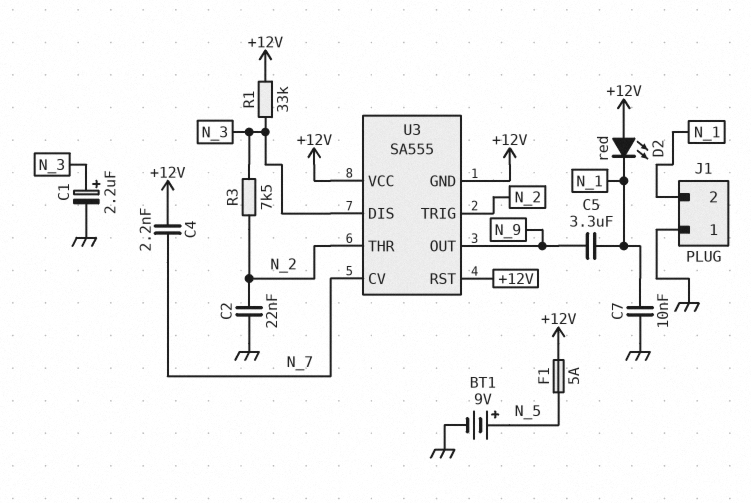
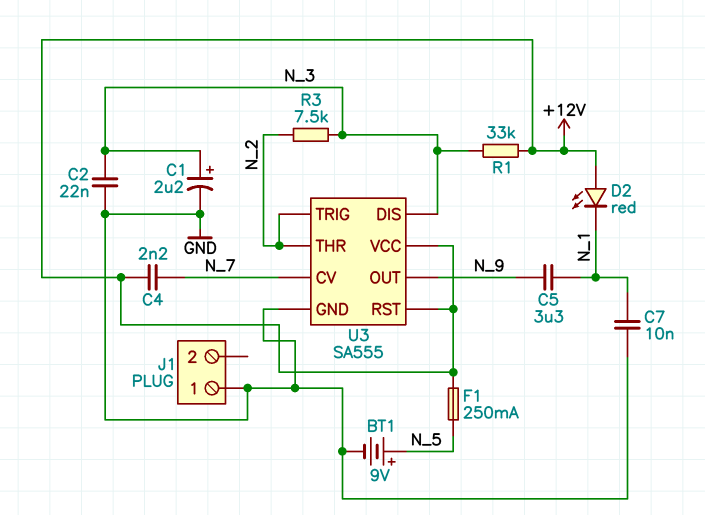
C2: 22nF (GND, N_2) -> 22nF (GND, N_3)
F1: 5A (+12V, N_5) -> 250mA (+12V, N_5)
J1 pin 2: N_1 -> none
U3 pin GND: +12V -> GND

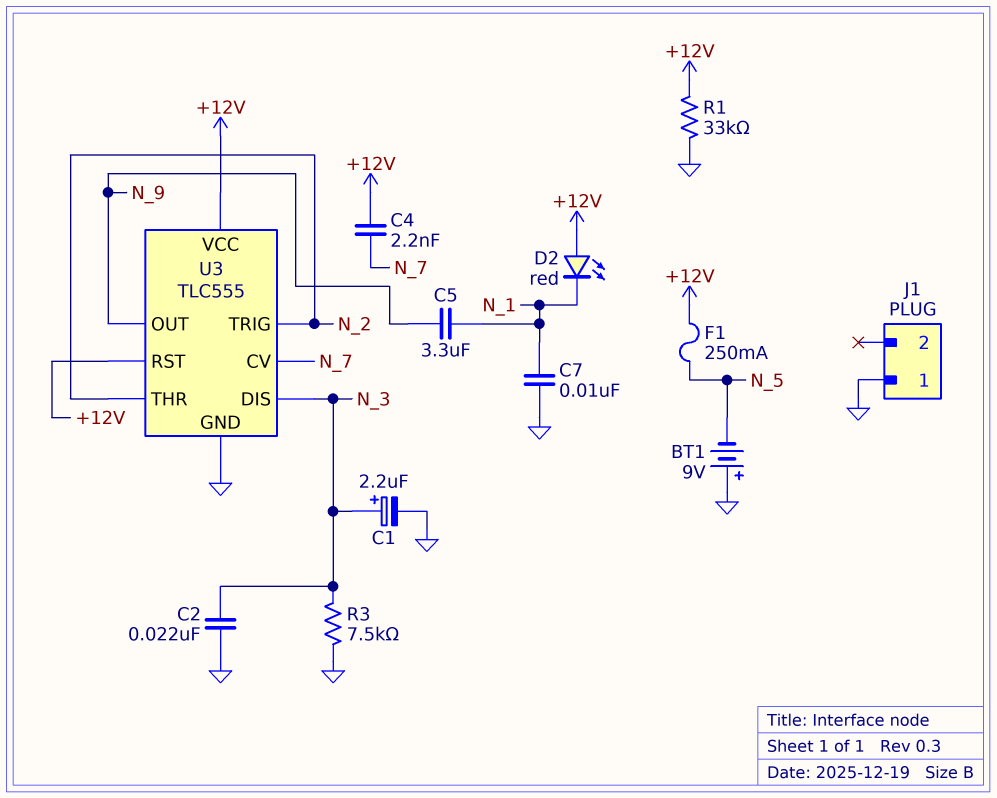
BT1: 9V (plus N_5, minus GND) -> 9V (plus GND, minus N_5)
R1: 33k (+12V, N_3) -> 33k (+12V, GND)
R3: 7.5k (N_2, N_3) -> 7.5k (GND, N_3)
U3: SA555 -> TLC555

